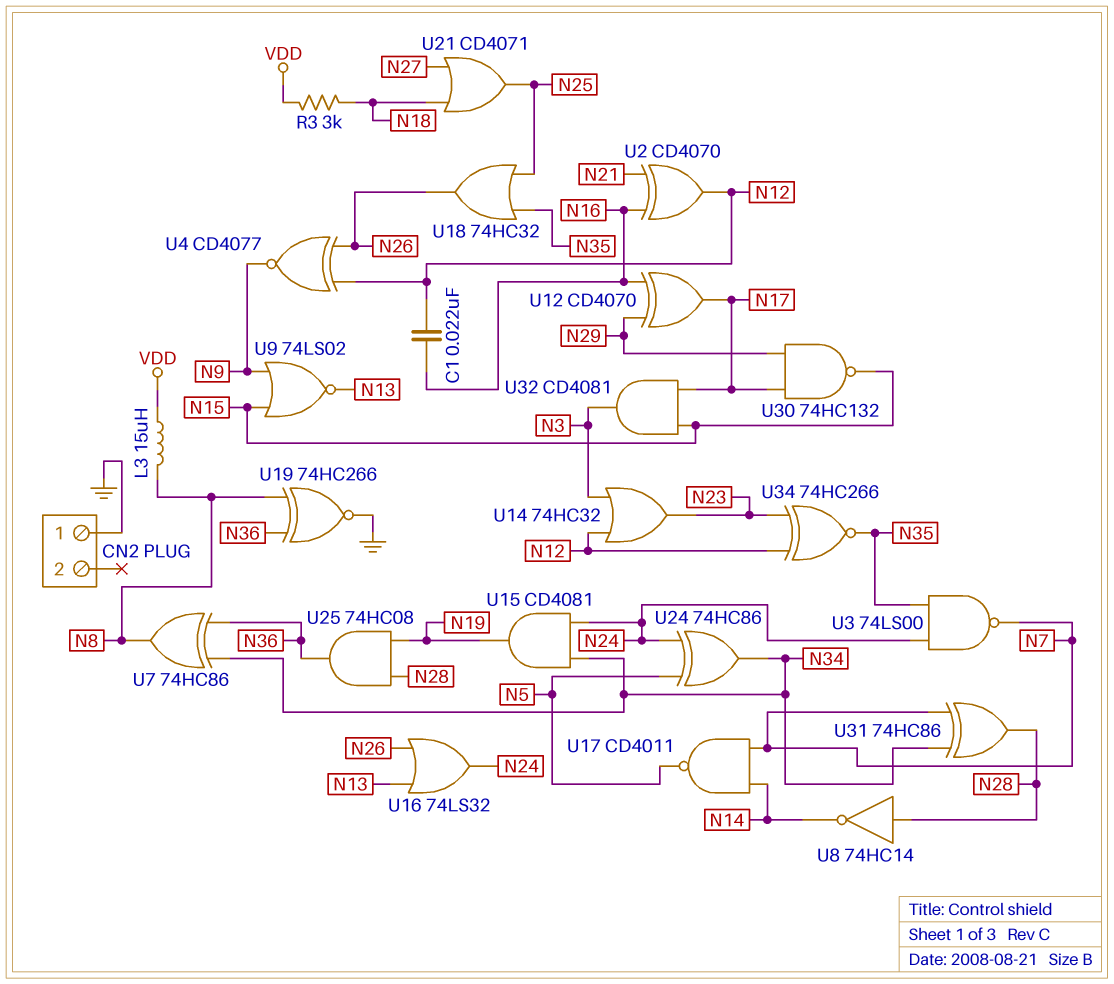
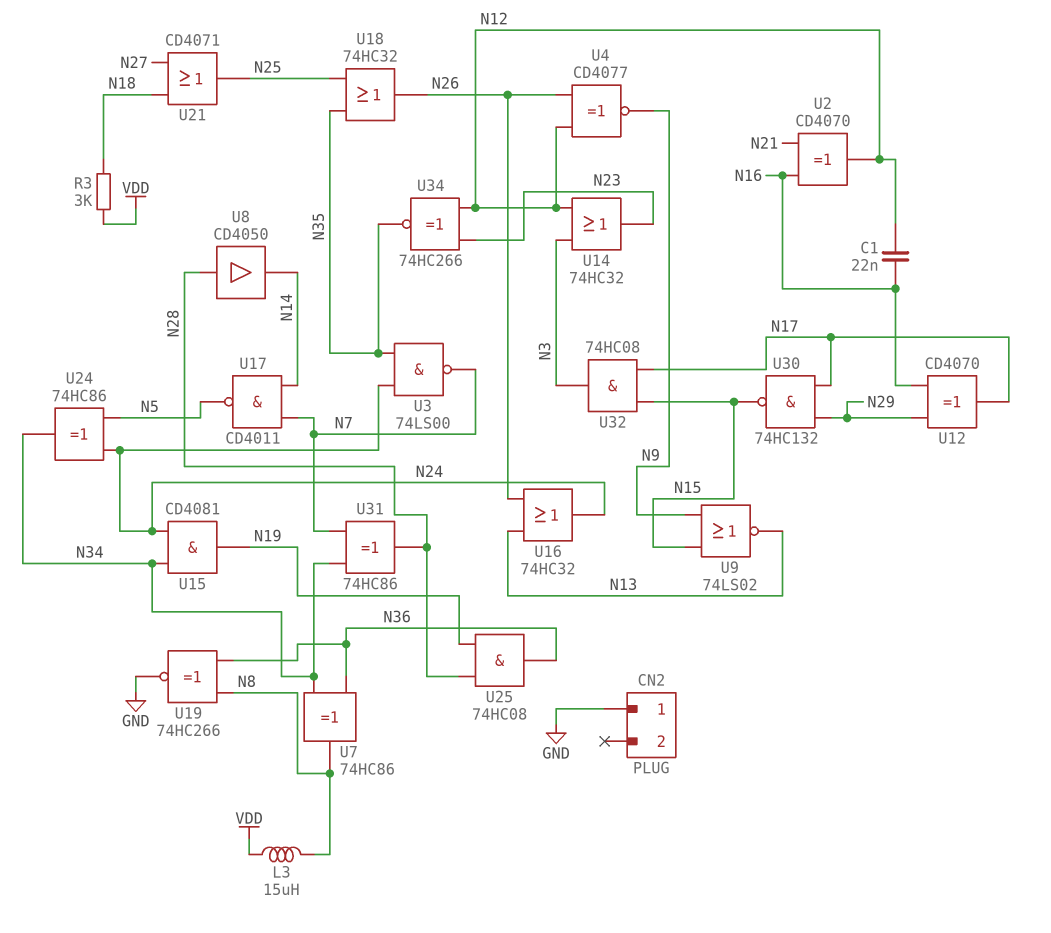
U8: NOT 74HC14 (in N28, out N14) -> buffer CD4050 (in N28, out N14)
U16: OR 74LS32 (in N13, in N26, out N24) -> OR 74HC32 (in N13, in N26, out N24)
U32: AND CD4081 (in N15, in N17, out N3) -> AND 74HC08 (in N15, in N17, out N3)

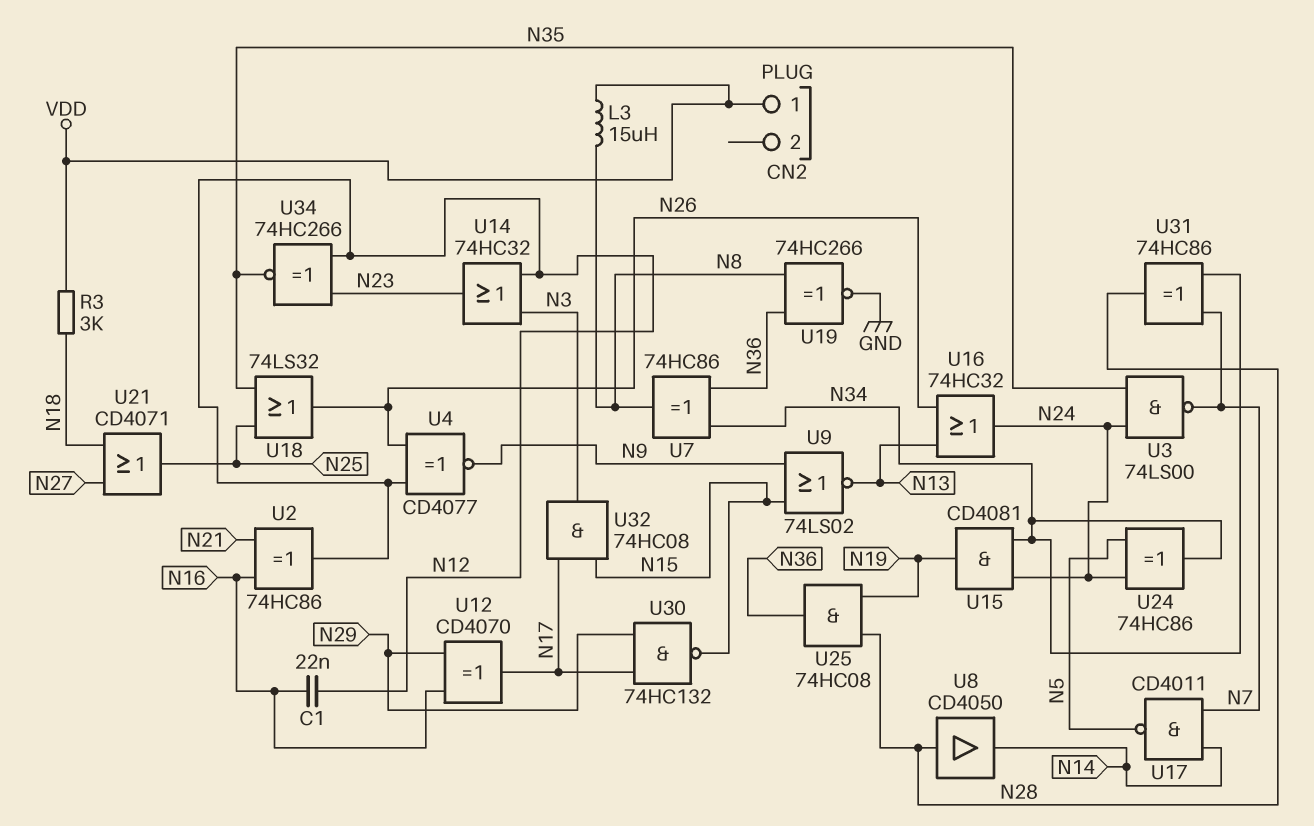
CN2 pin 1: GND -> VDD
U2: XOR CD4070 (in N16, in N21, out N12) -> XOR 74HC86 (in N16, in N21, out N12)
U18: OR 74HC32 (in N25, in N35, out N26) -> OR 74LS32 (in N25, in N35, out N26)

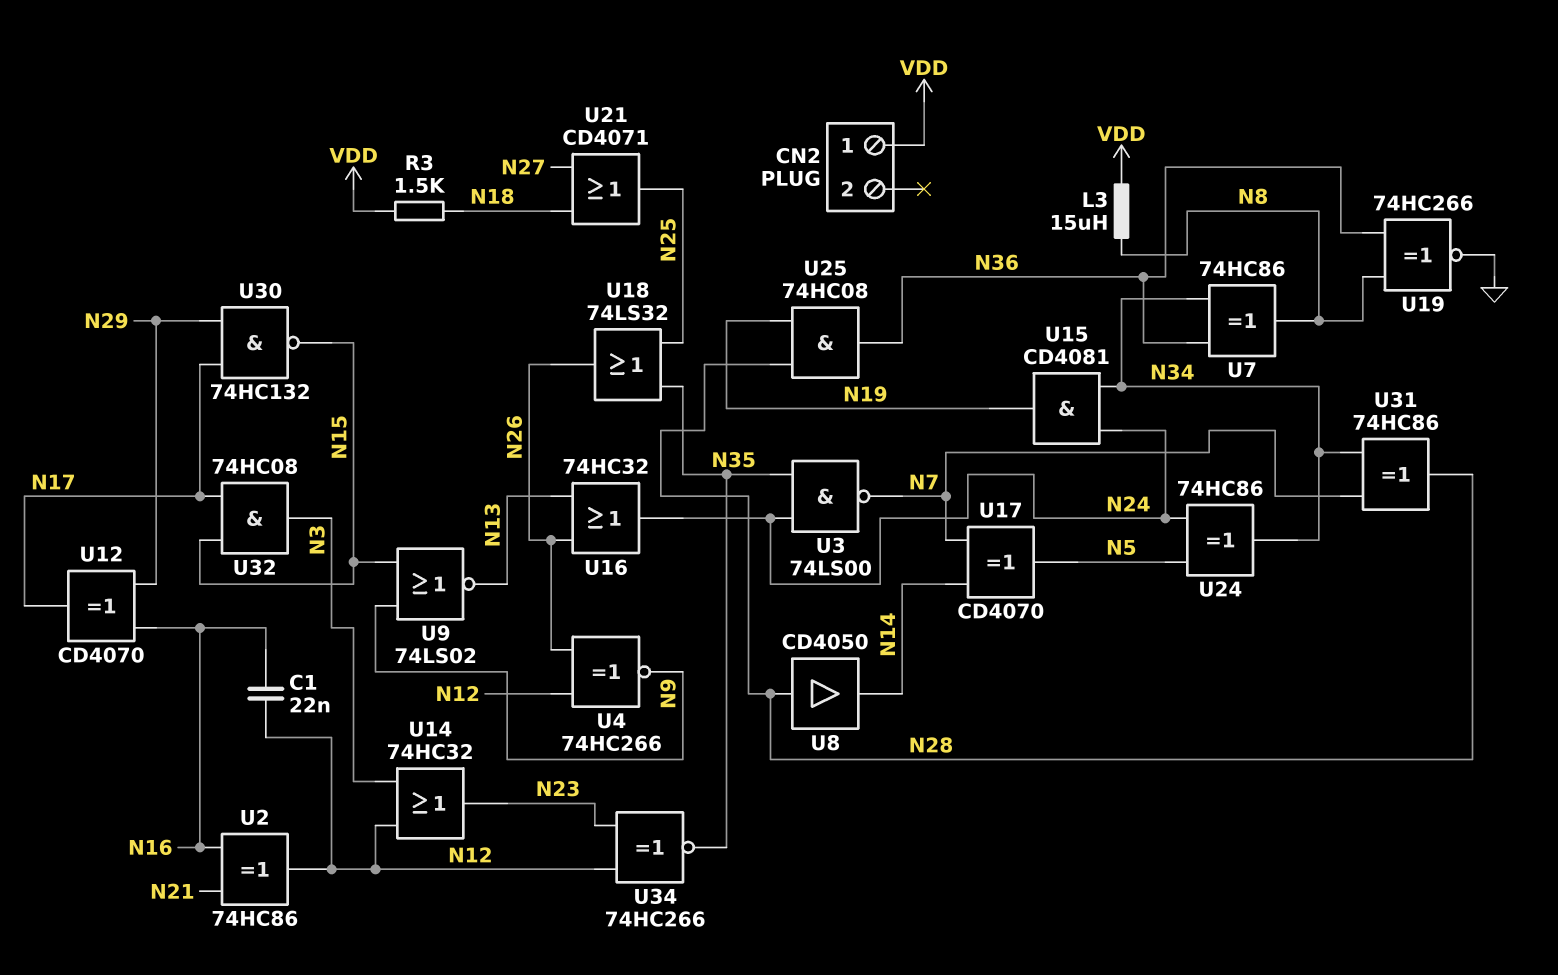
R3: 3k (N18, VDD) -> 1.5k (N18, VDD)
U4: XNOR CD4077 (in N12, in N26, out N9) -> XNOR 74HC266 (in N12, in N26, out N9)
U17: NAND CD4011 (in N7, in N14, out N5) -> XOR CD4070 (in N7, in N14, out N5)

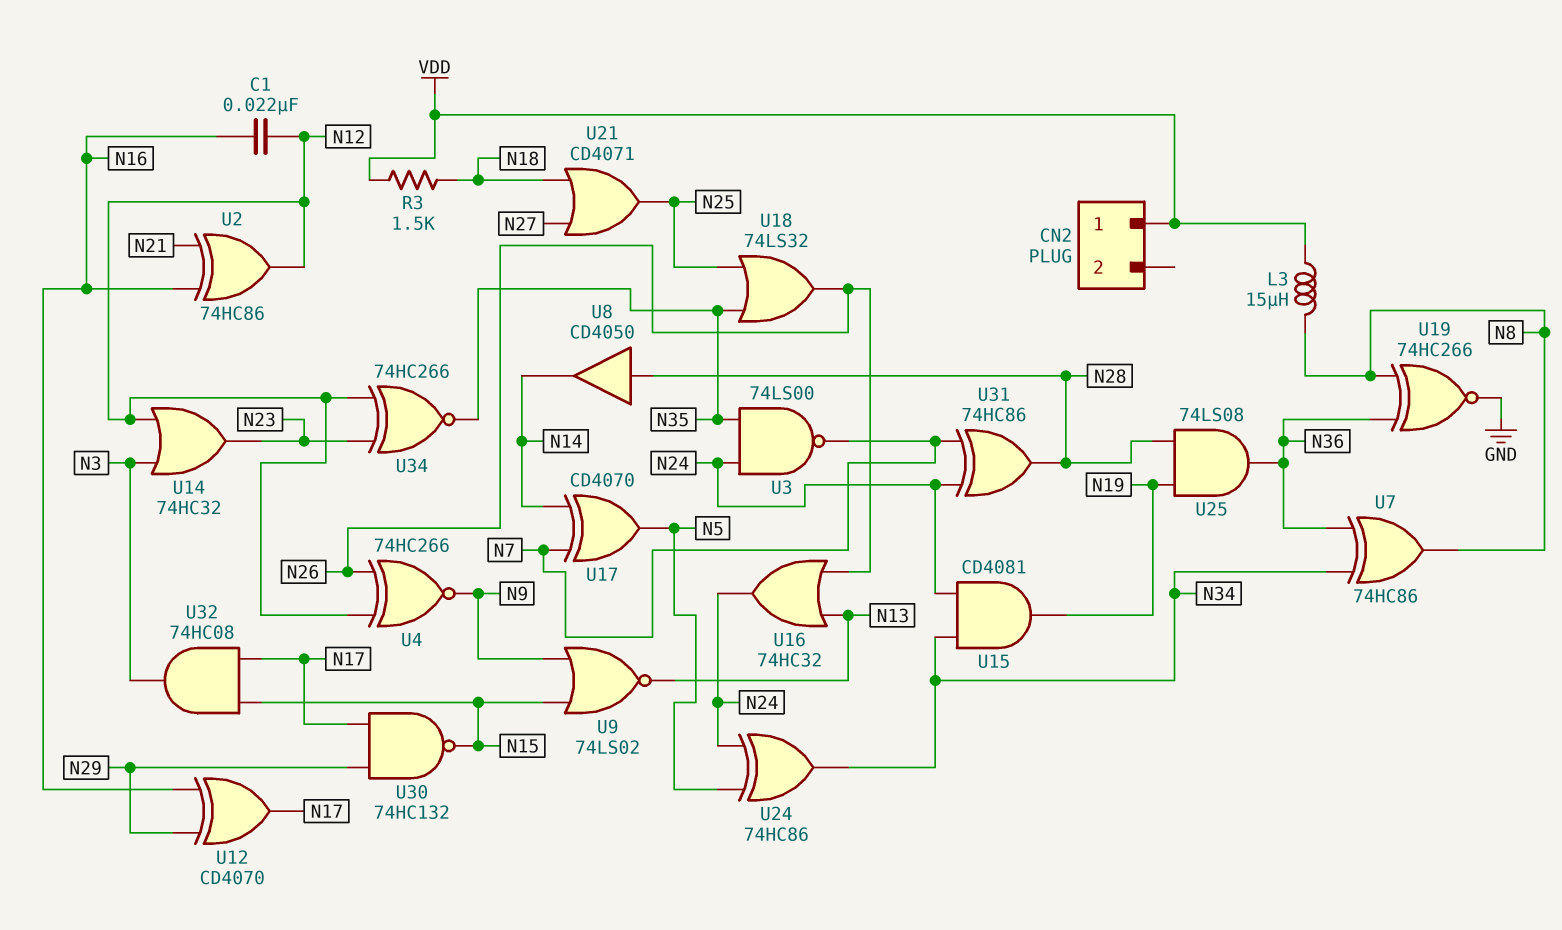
U25: AND 74HC08 (in N19, in N28, out N36) -> AND 74LS08 (in N19, in N28, out N36)
U31: XOR 74HC86 (in N7, in N34, out N28) -> XOR 74HC86 (in N7, in N24, out N28)

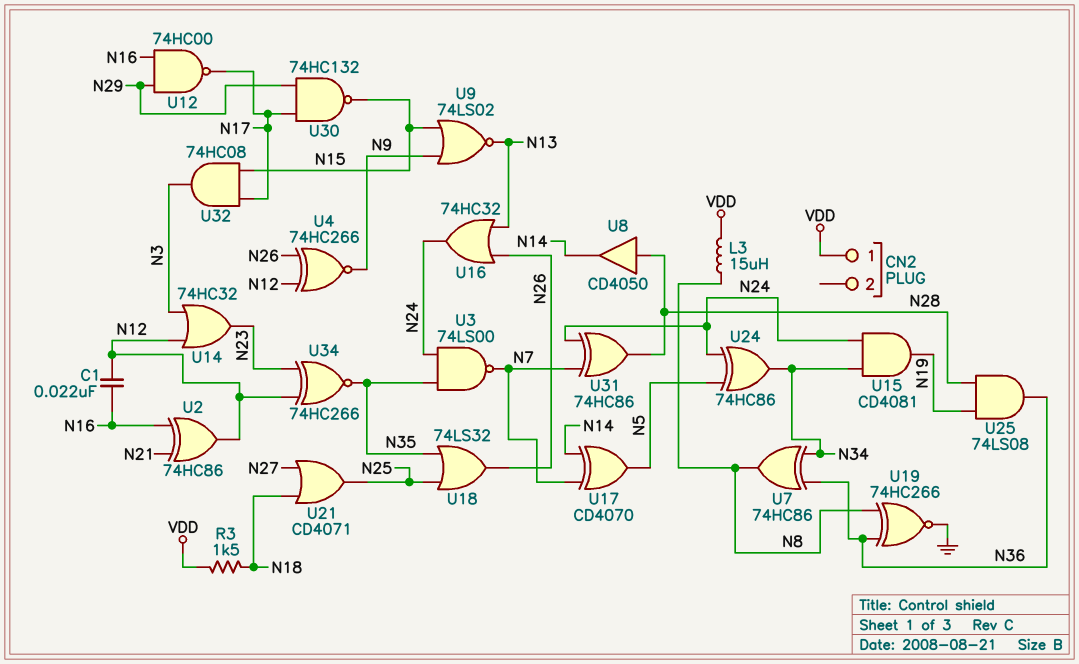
U12: XOR CD4070 (in N16, in N29, out N17) -> NAND 74HC00 (in N16, in N29, out N17)

